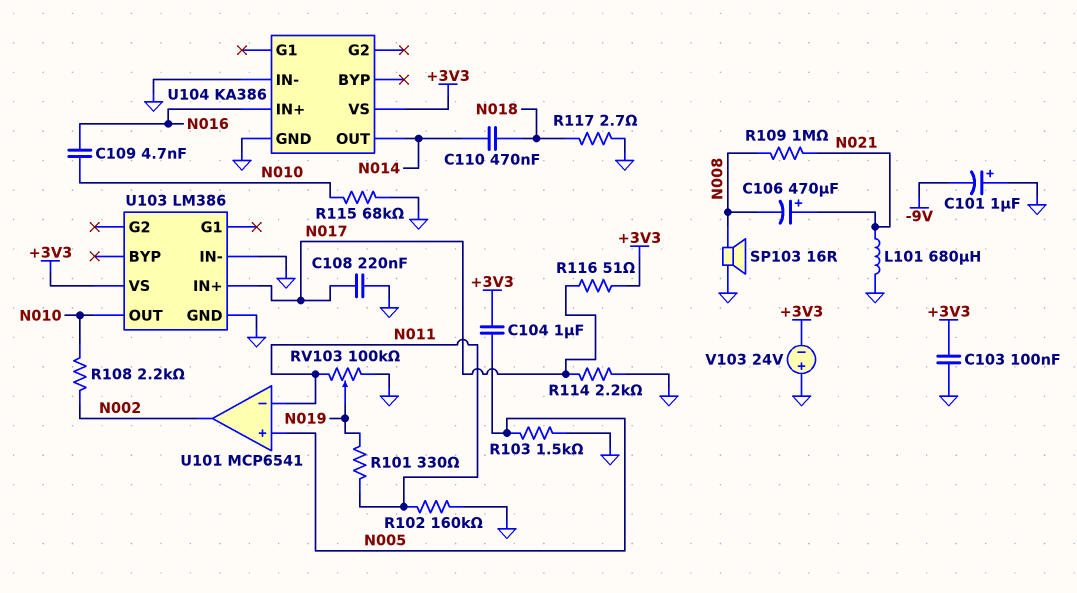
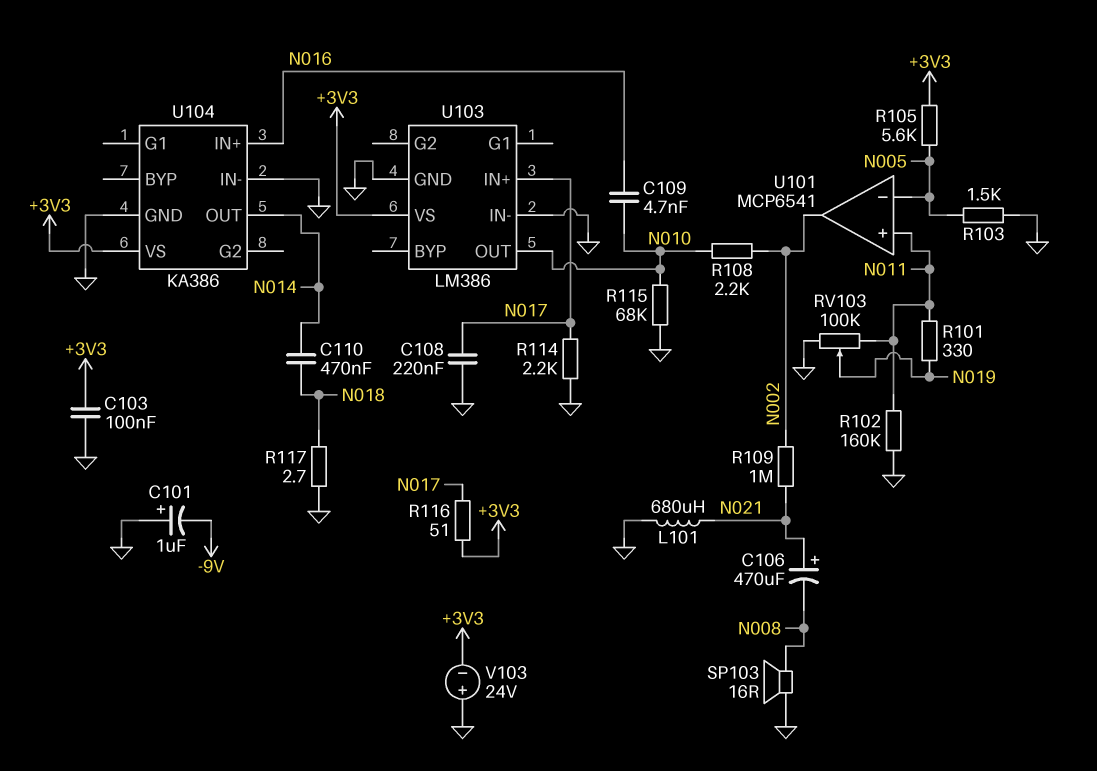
C104: 1uF (+3V3, N005) -> none
R105: none -> 5.6k (+3V3, N005)
R109: 1M (N008, N021) -> 1M (N002, N021)
U101 pin in+: N005 -> N011
U101 pin in-: N011 -> N005

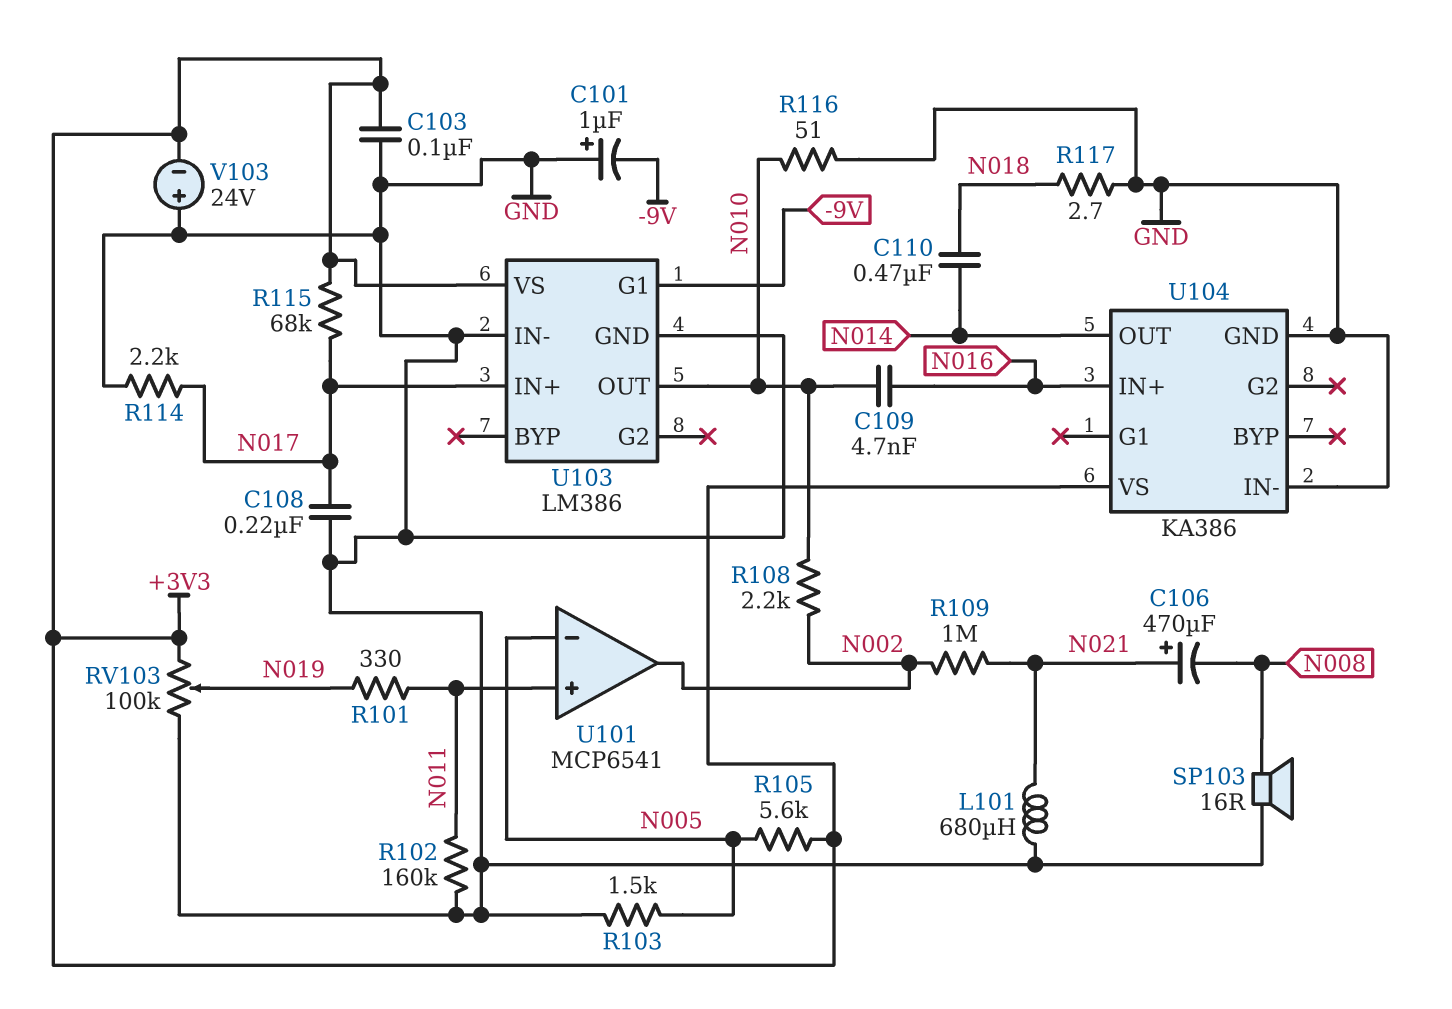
R115: 68k (GND, N010) -> 68k (+3V3, N017)
R116: 51 (+3V3, N017) -> 51 (GND, N010)
RV103: 100k (GND, N011, wiper N019) -> 100k (+3V3, GND, wiper N019)
U103 pin G1: none -> -9V

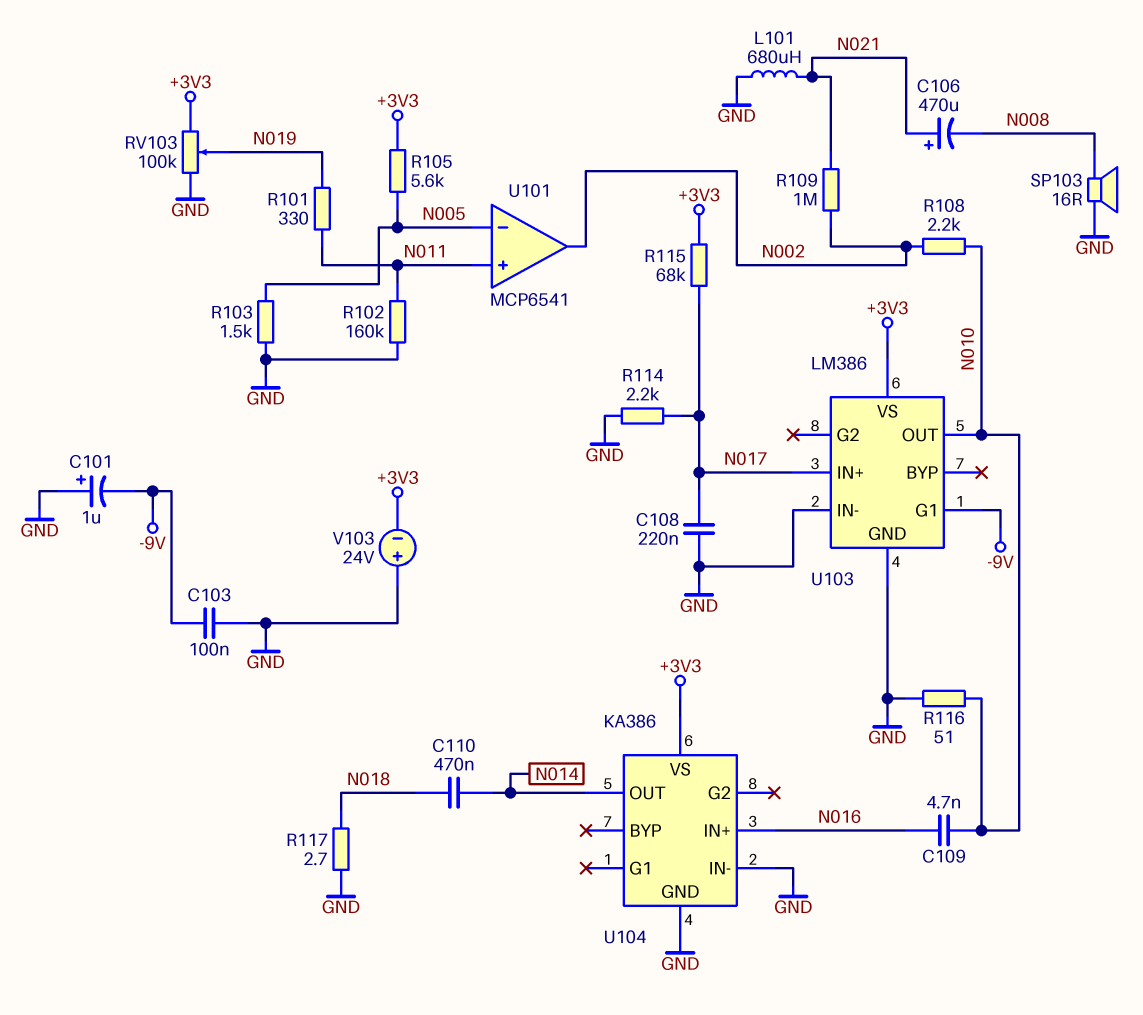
C103: 100nF (+3V3, GND) -> 100nF (-9V, GND)

